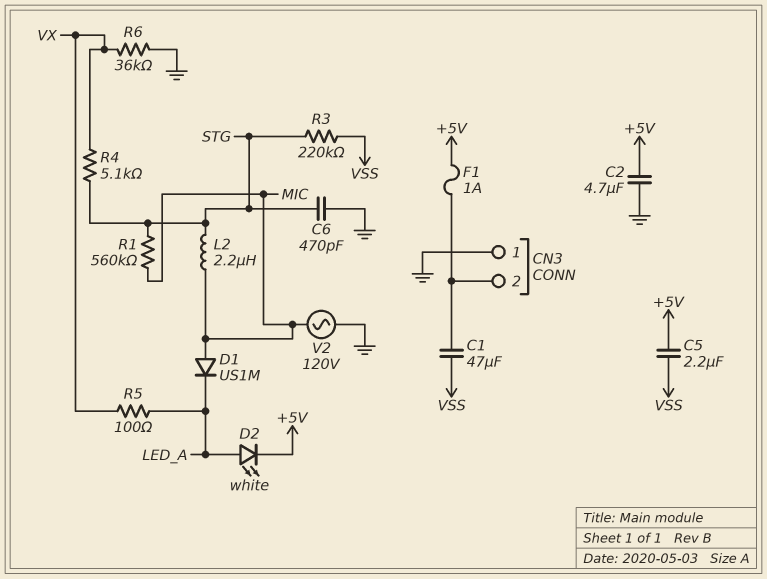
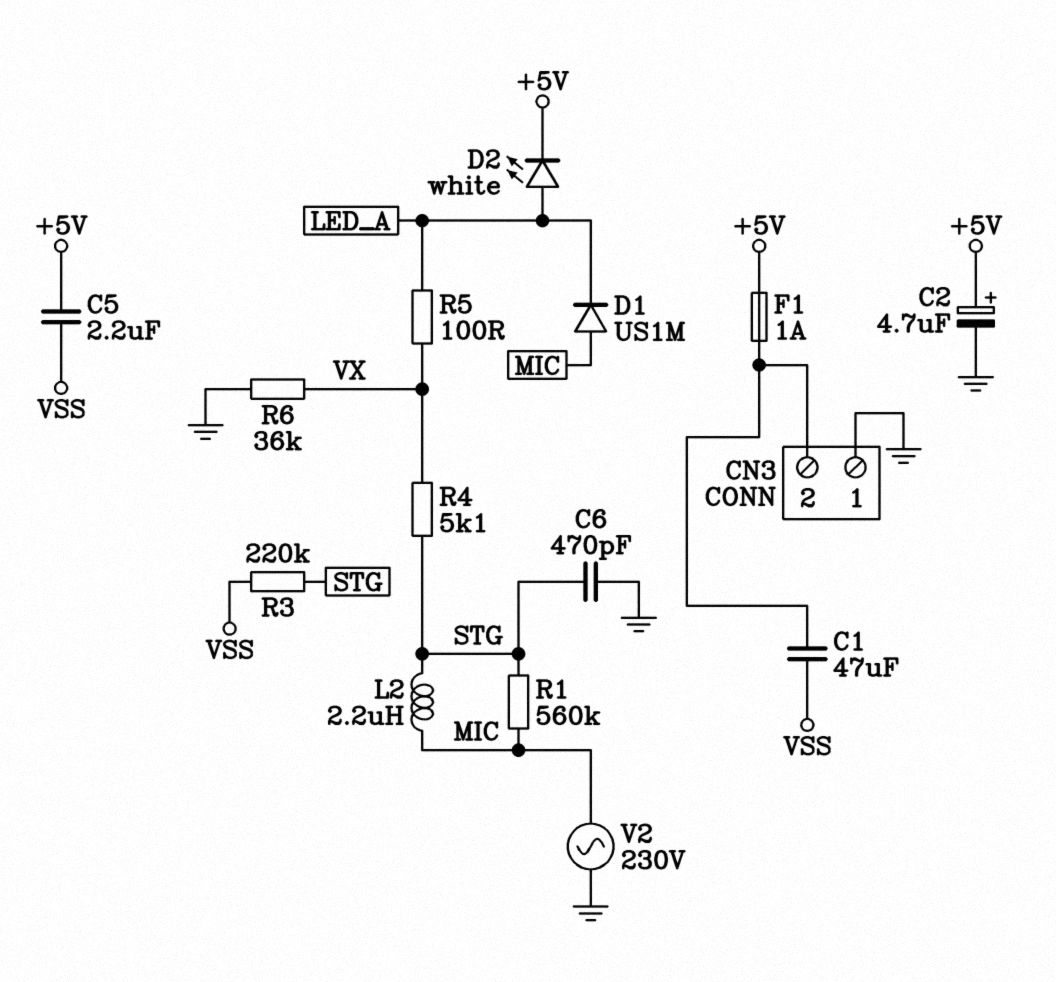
C2: 4.7uF (+5V, GND) -> 4.7uF (plus +5V, minus GND)
V2: AC 120V (GND, MIC) -> AC 230V (GND, MIC)

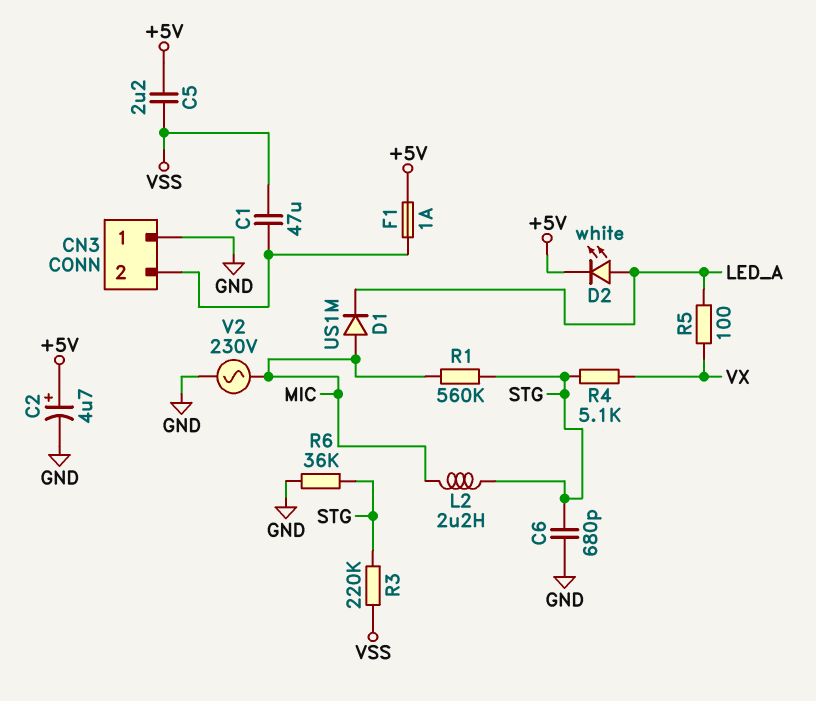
C6: 470pF (GND, STG) -> 680pF (GND, STG)
R6: 36k (GND, VX) -> 36k (GND, STG)

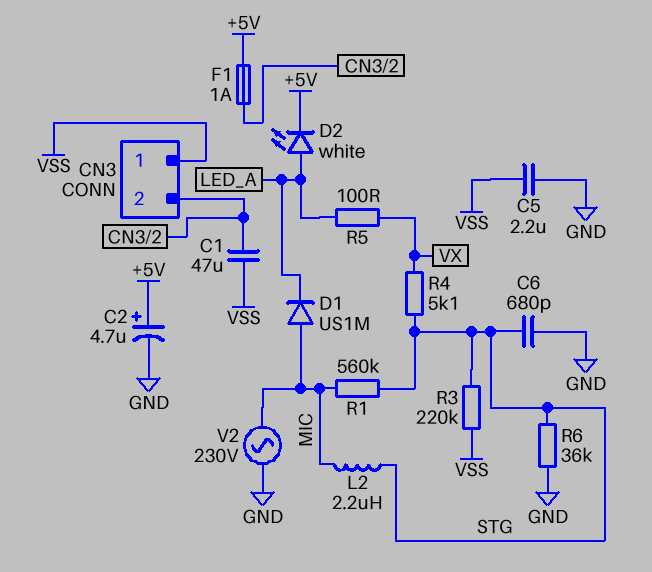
C5: 2.2uF (+5V, VSS) -> 2.2uF (GND, VSS)
CN3 pin 1: GND -> VSS

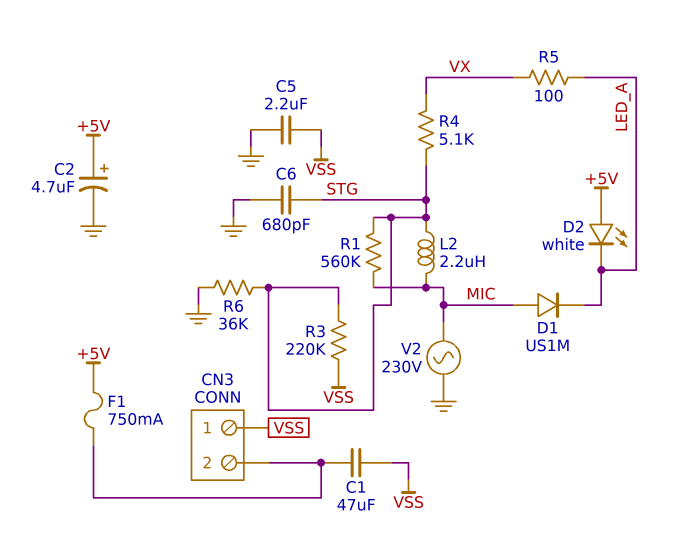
D2: LED white (A LED_A, K +5V) -> LED white (A +5V, K LED_A)
F1: 1A (+5V, CN3/2) -> 750mA (+5V, CN3/2)

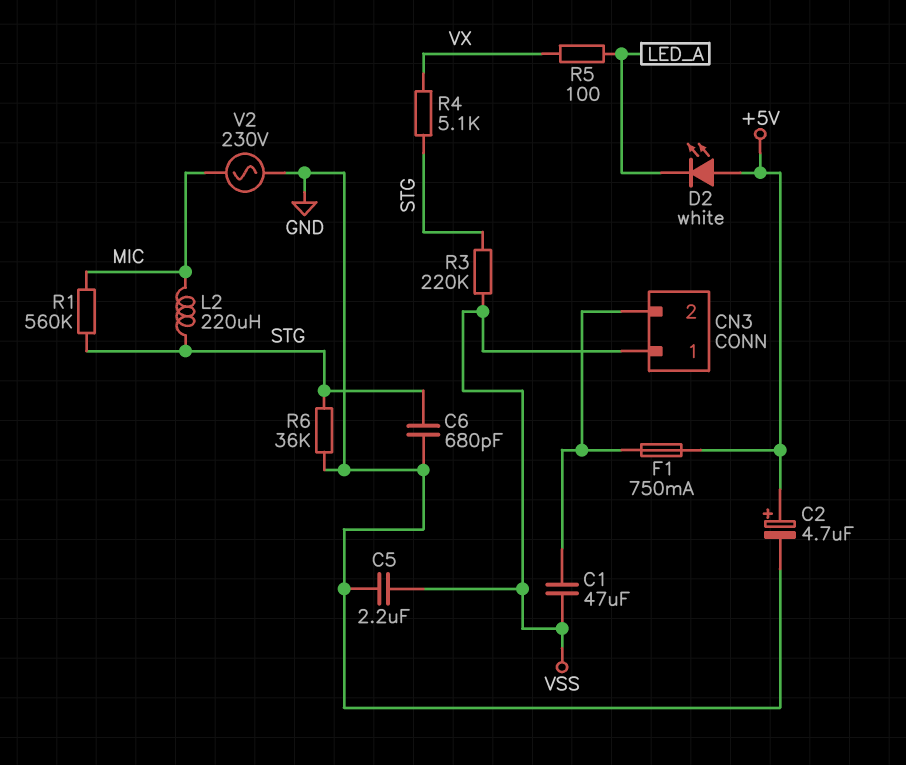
D1: diode US1M (A MIC, K LED_A) -> none
L2: 2.2uH (MIC, STG) -> 220uH (MIC, STG)

